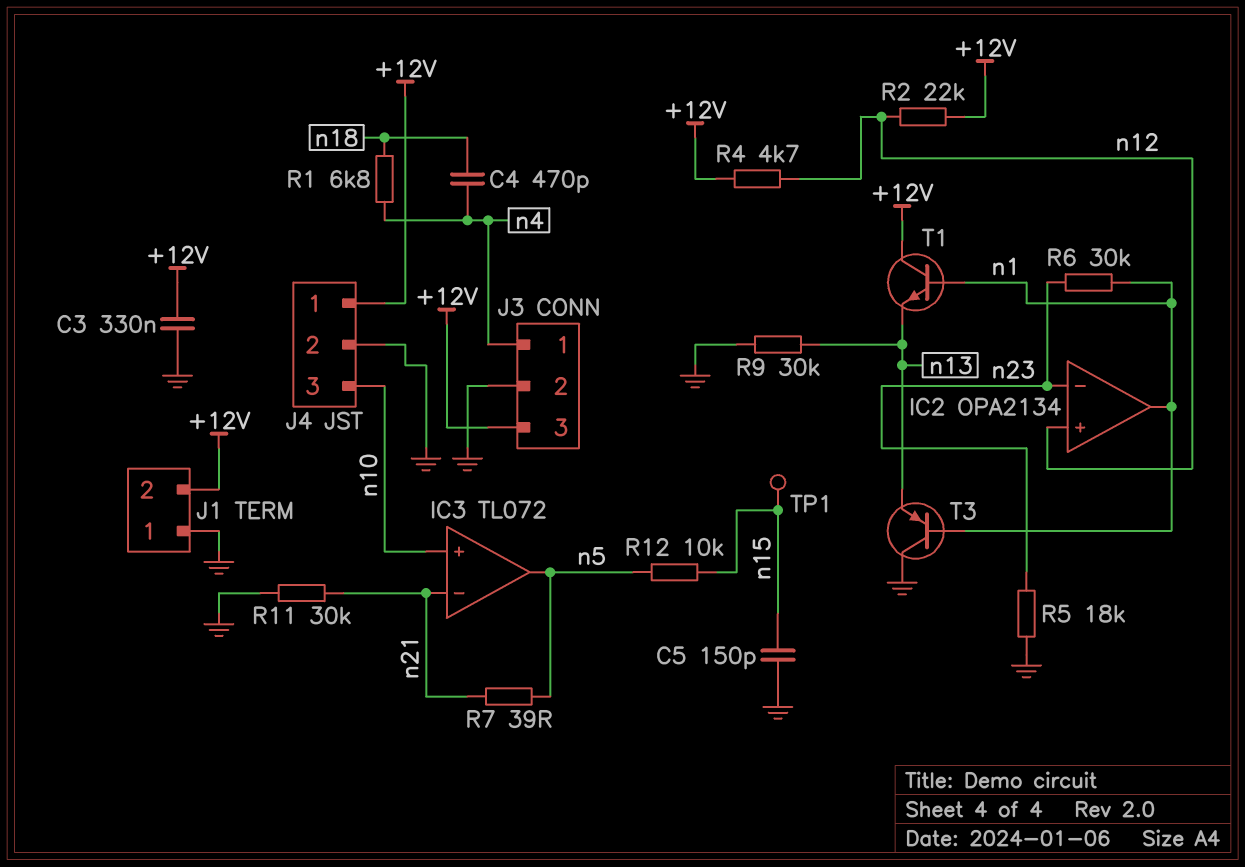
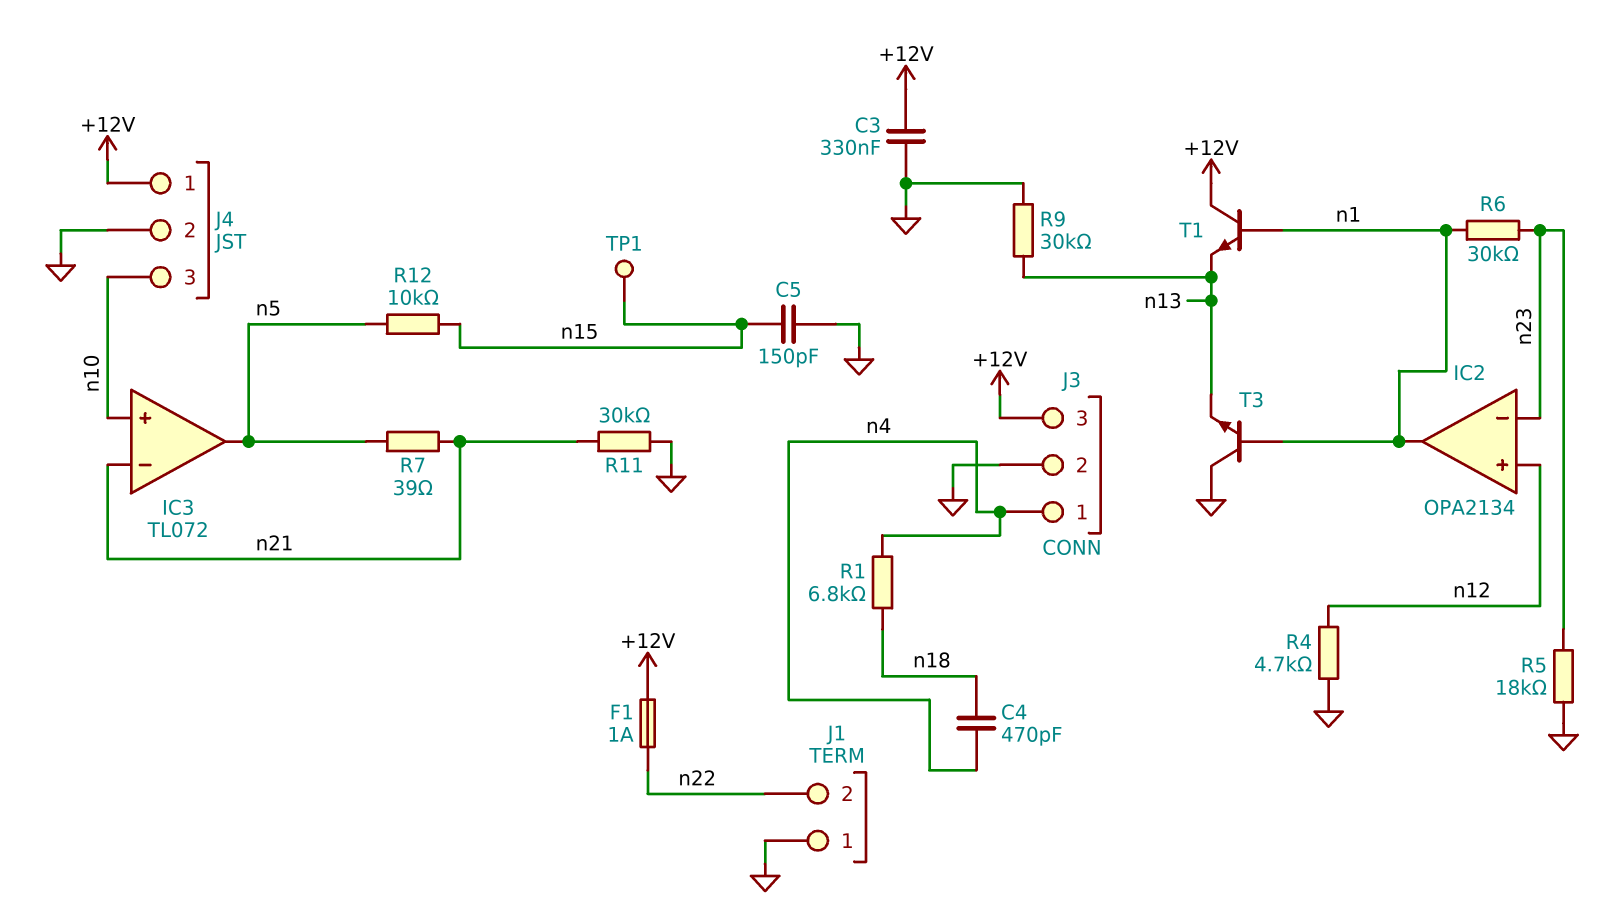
F1: none -> 1A (+12V, n22)
J1 pin 2: +12V -> n22
R2: 22k (+12V, n12) -> none
R4: 4.7k (+12V, n12) -> 4.7k (GND, n12)
T3: PNP (B n1, C GND, E n13) -> NPN (B n1, C GND, E n13)

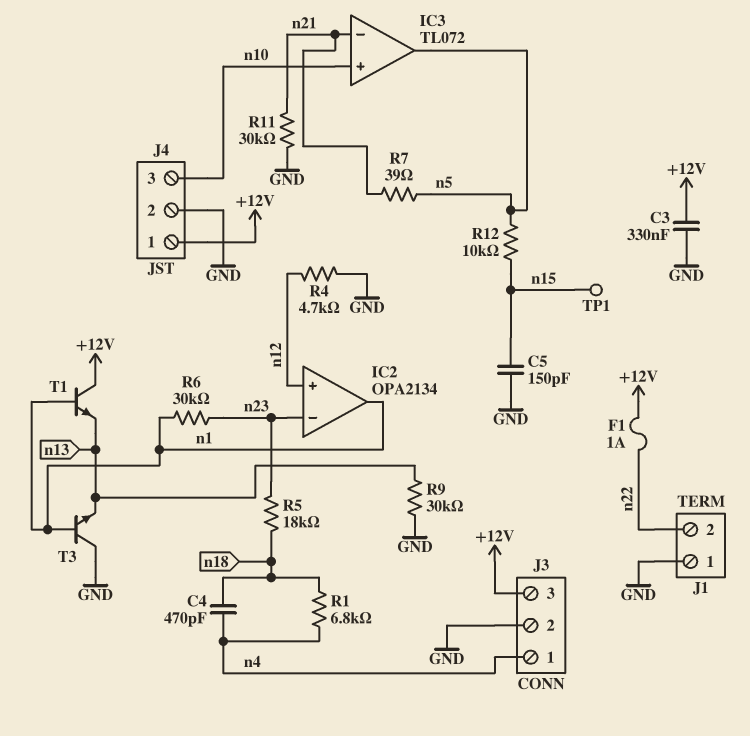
R5: 18k (GND, n23) -> 18k (n18, n23)

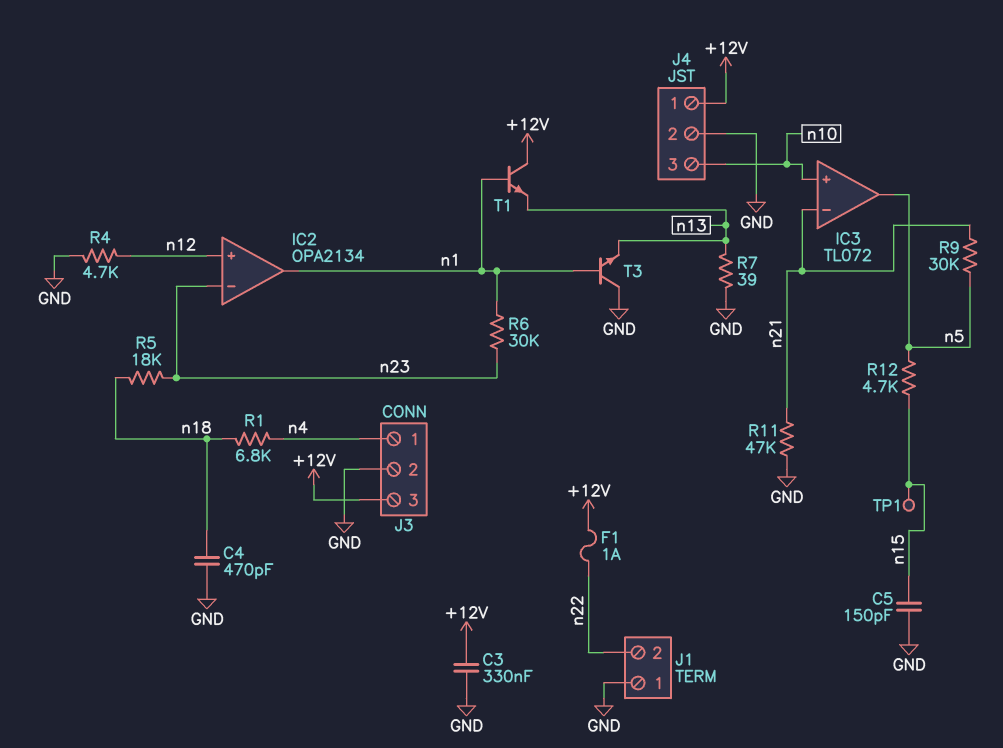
C4: 470pF (n4, n18) -> 470pF (GND, n18)
R7: 39 (n5, n21) -> 39 (GND, n13)
R9: 30k (GND, n13) -> 30k (n5, n21)
R11: 30k (GND, n21) -> 47k (GND, n21)
R12: 10k (n5, n15) -> 4.7k (n5, n15)

